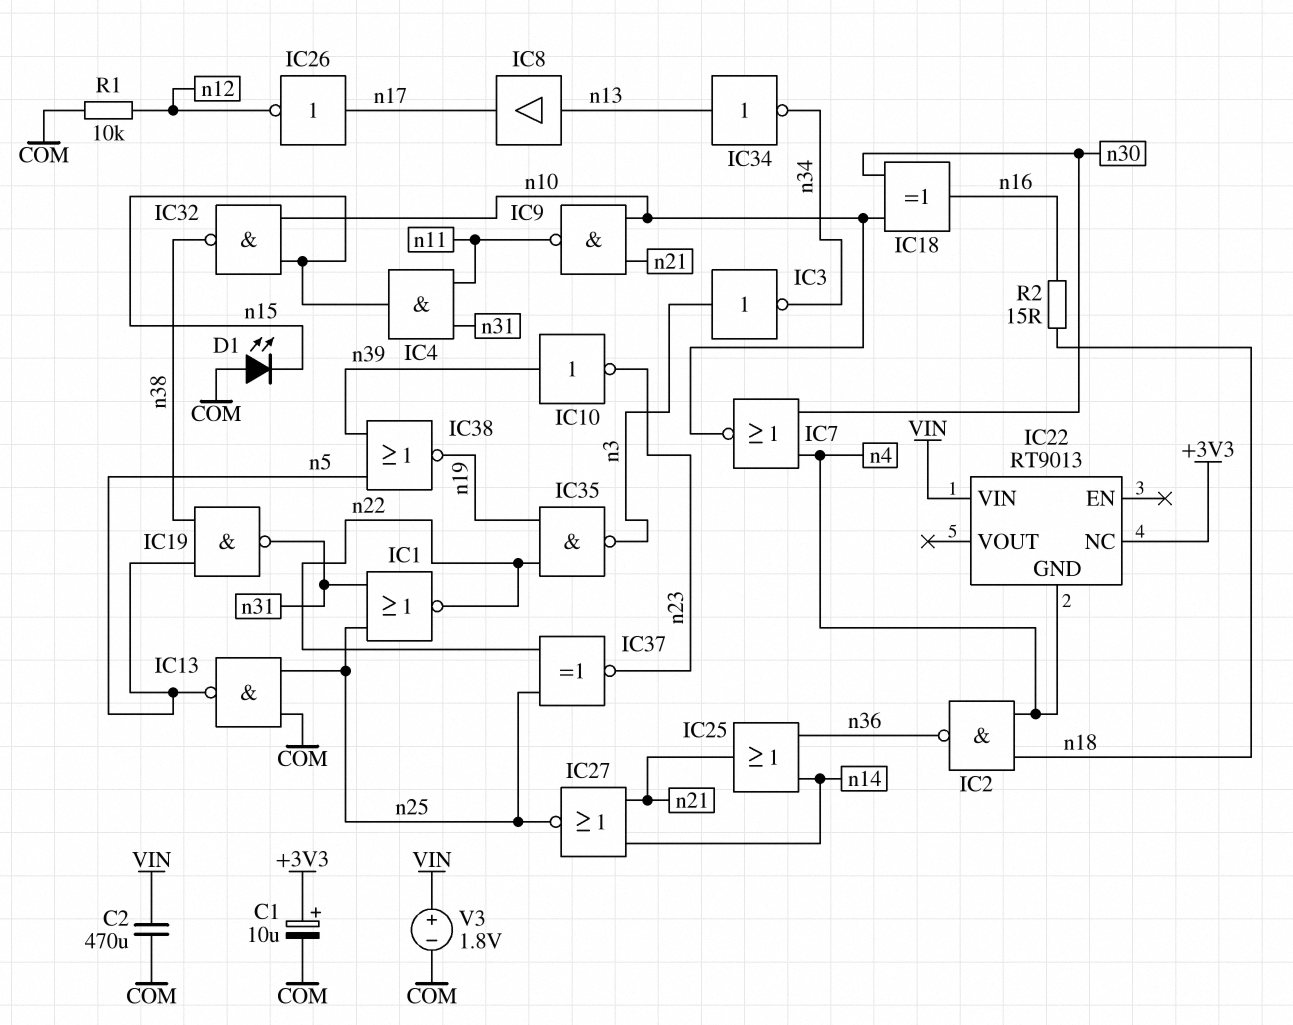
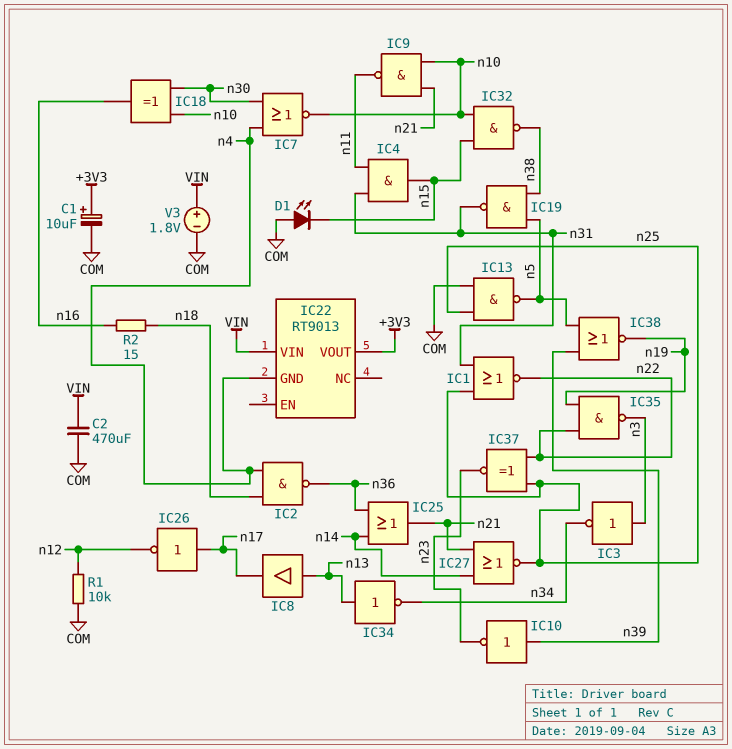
IC22 pin NC: +3V3 -> none
IC22 pin VOUT: none -> +3V3

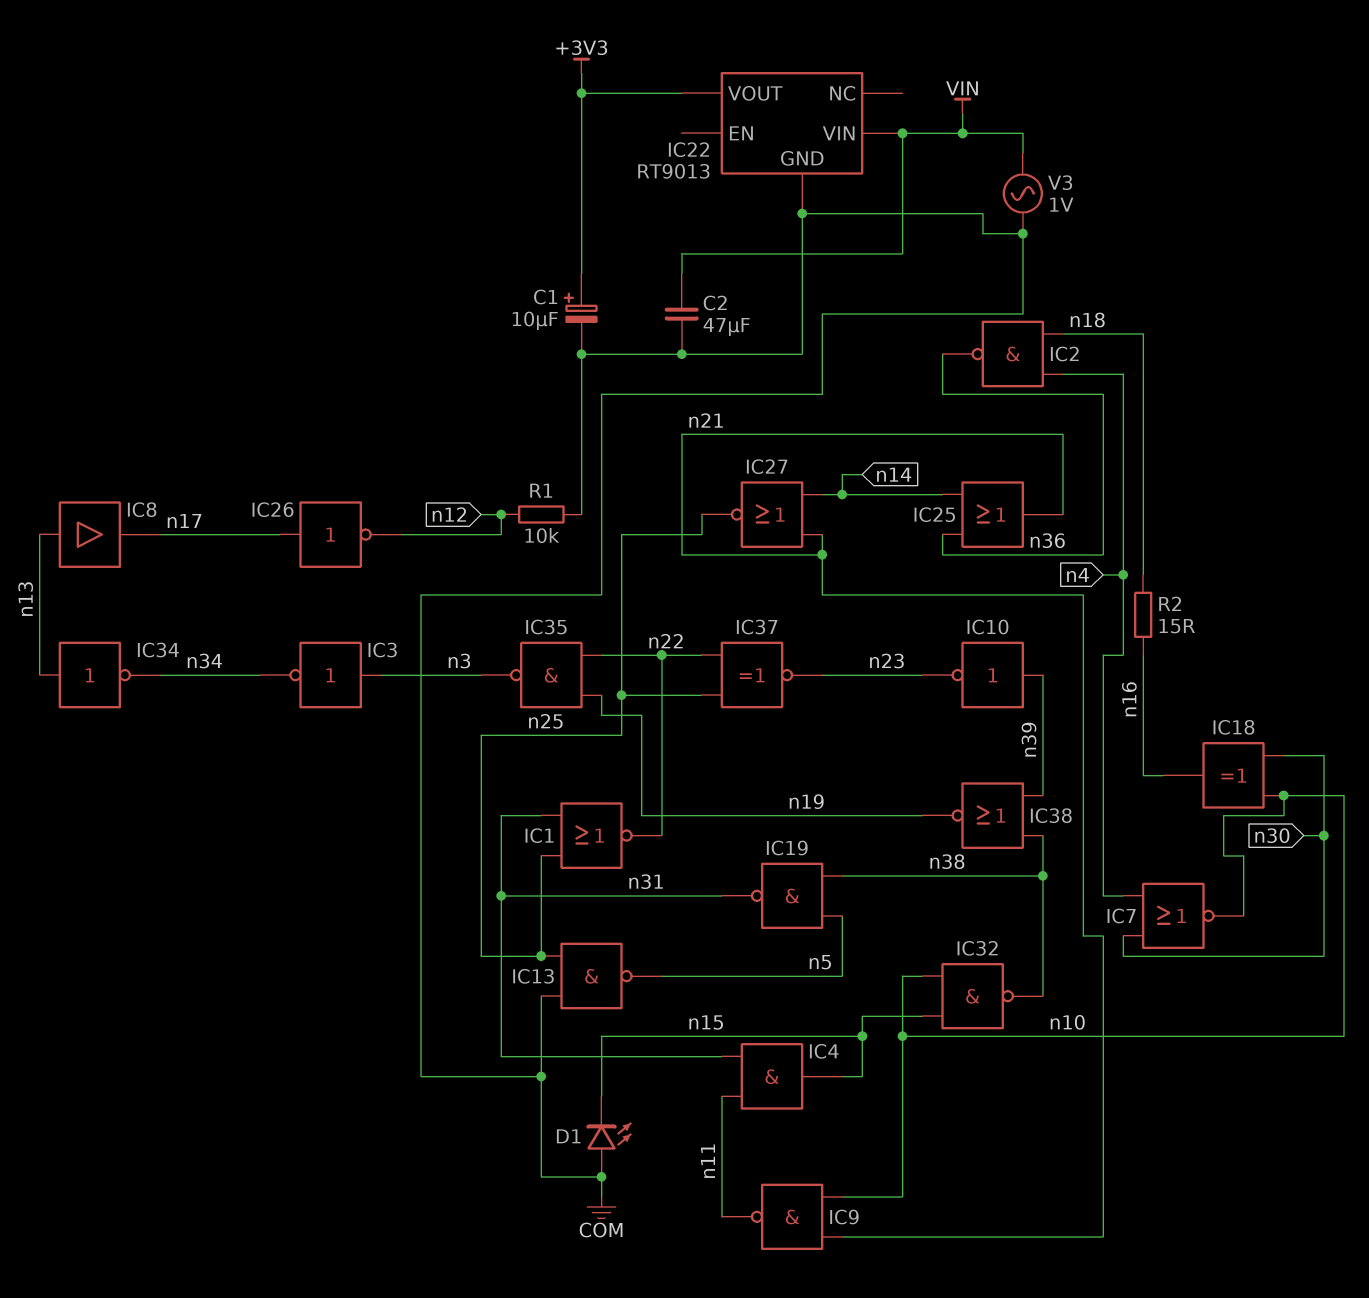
C2: 470uF (COM, VIN) -> 47uF (COM, VIN)
IC22 pin GND: n4 -> COM
IC38: NOR (in n5, in n39, out n19) -> NOR (in n38, in n39, out n19)
V3: 1.8V (plus VIN, minus COM) -> AC 1V (COM, VIN)

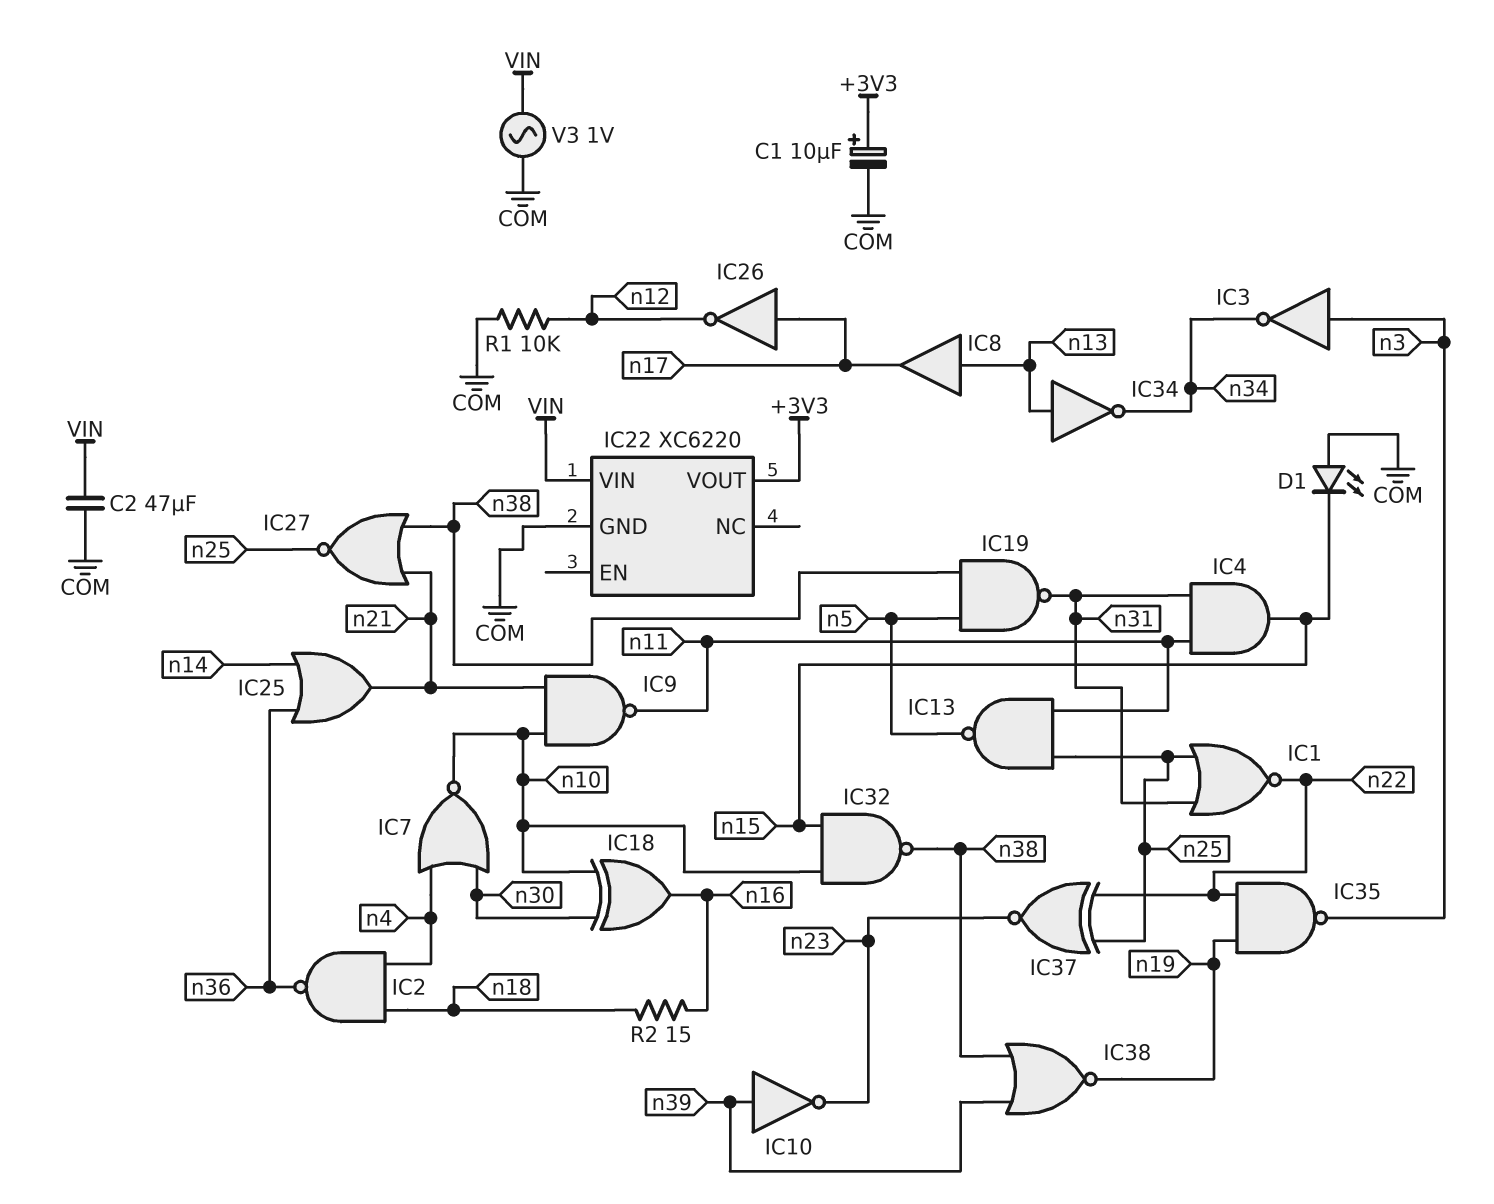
IC13: NAND (in COM, in n25, out n5) -> NAND (in n11, in n25, out n5)
IC22: RT9013 -> XC6220
IC27: NOR (in n14, in n21, out n25) -> NOR (in n21, in n38, out n25)

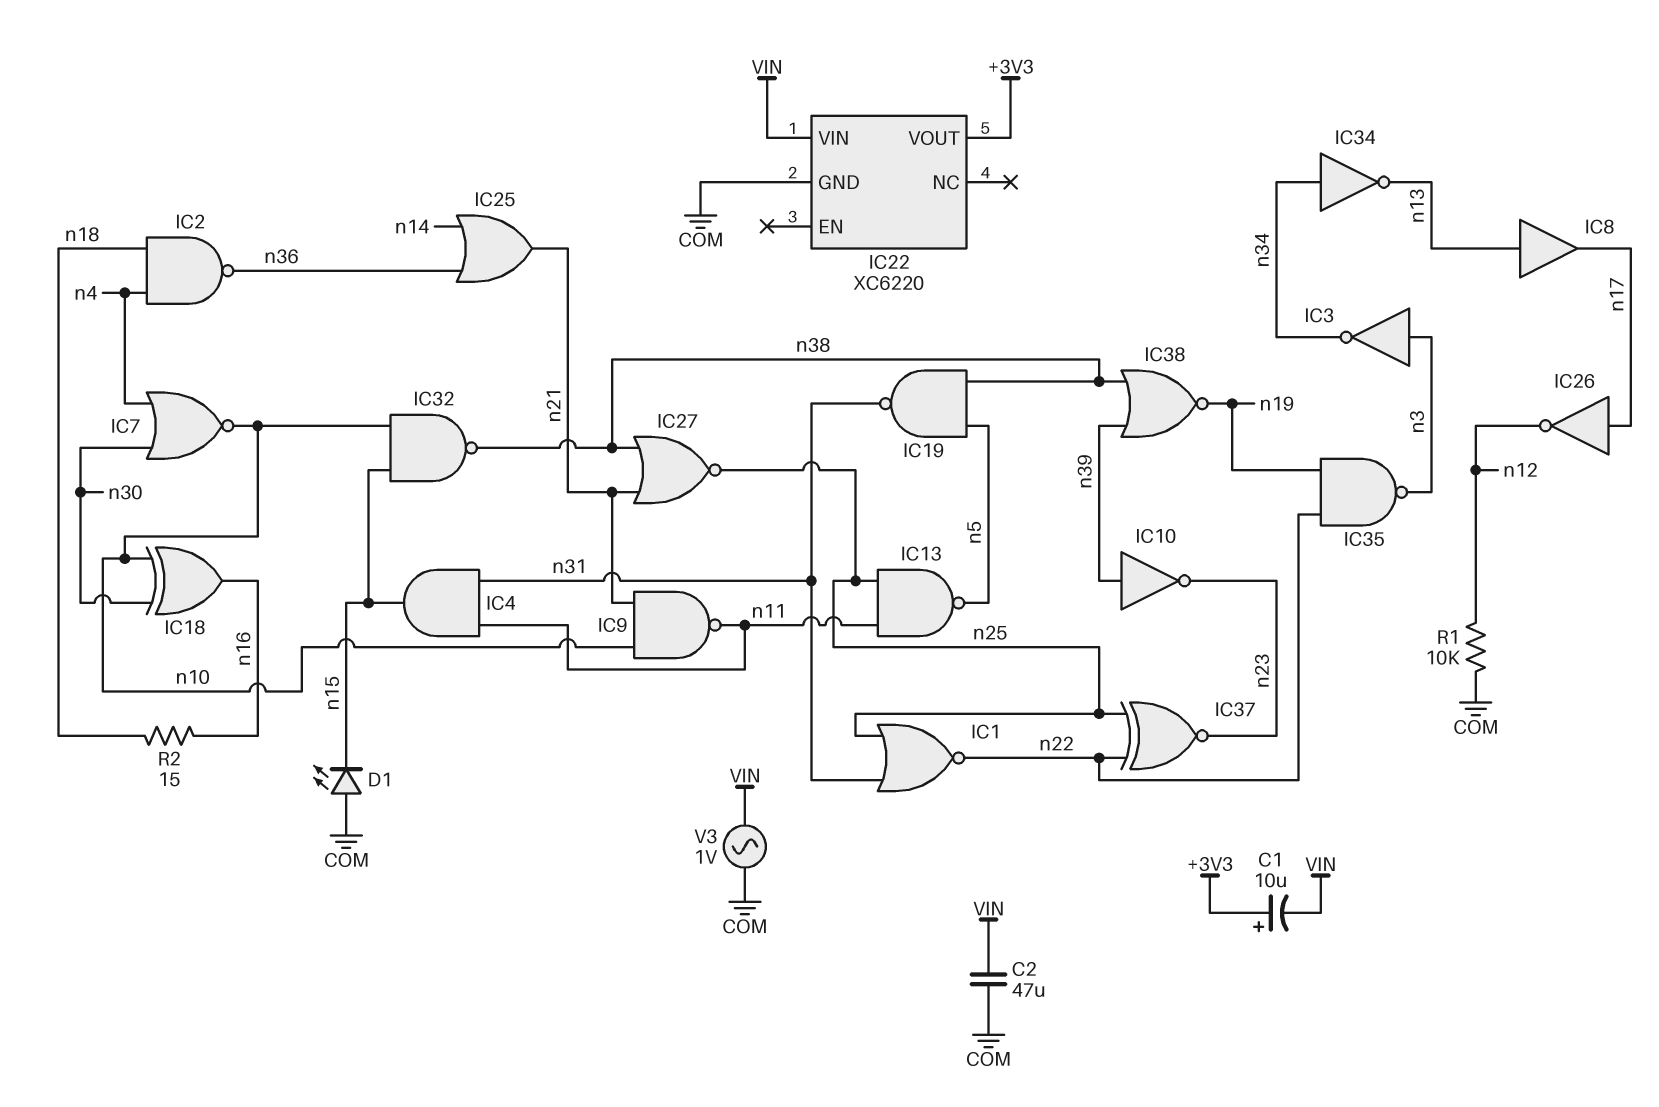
C1: 10uF (plus +3V3, minus COM) -> 10uF (plus +3V3, minus VIN)
IC34: NOT (in n13, out n34) -> NOT (in n34, out n13)

